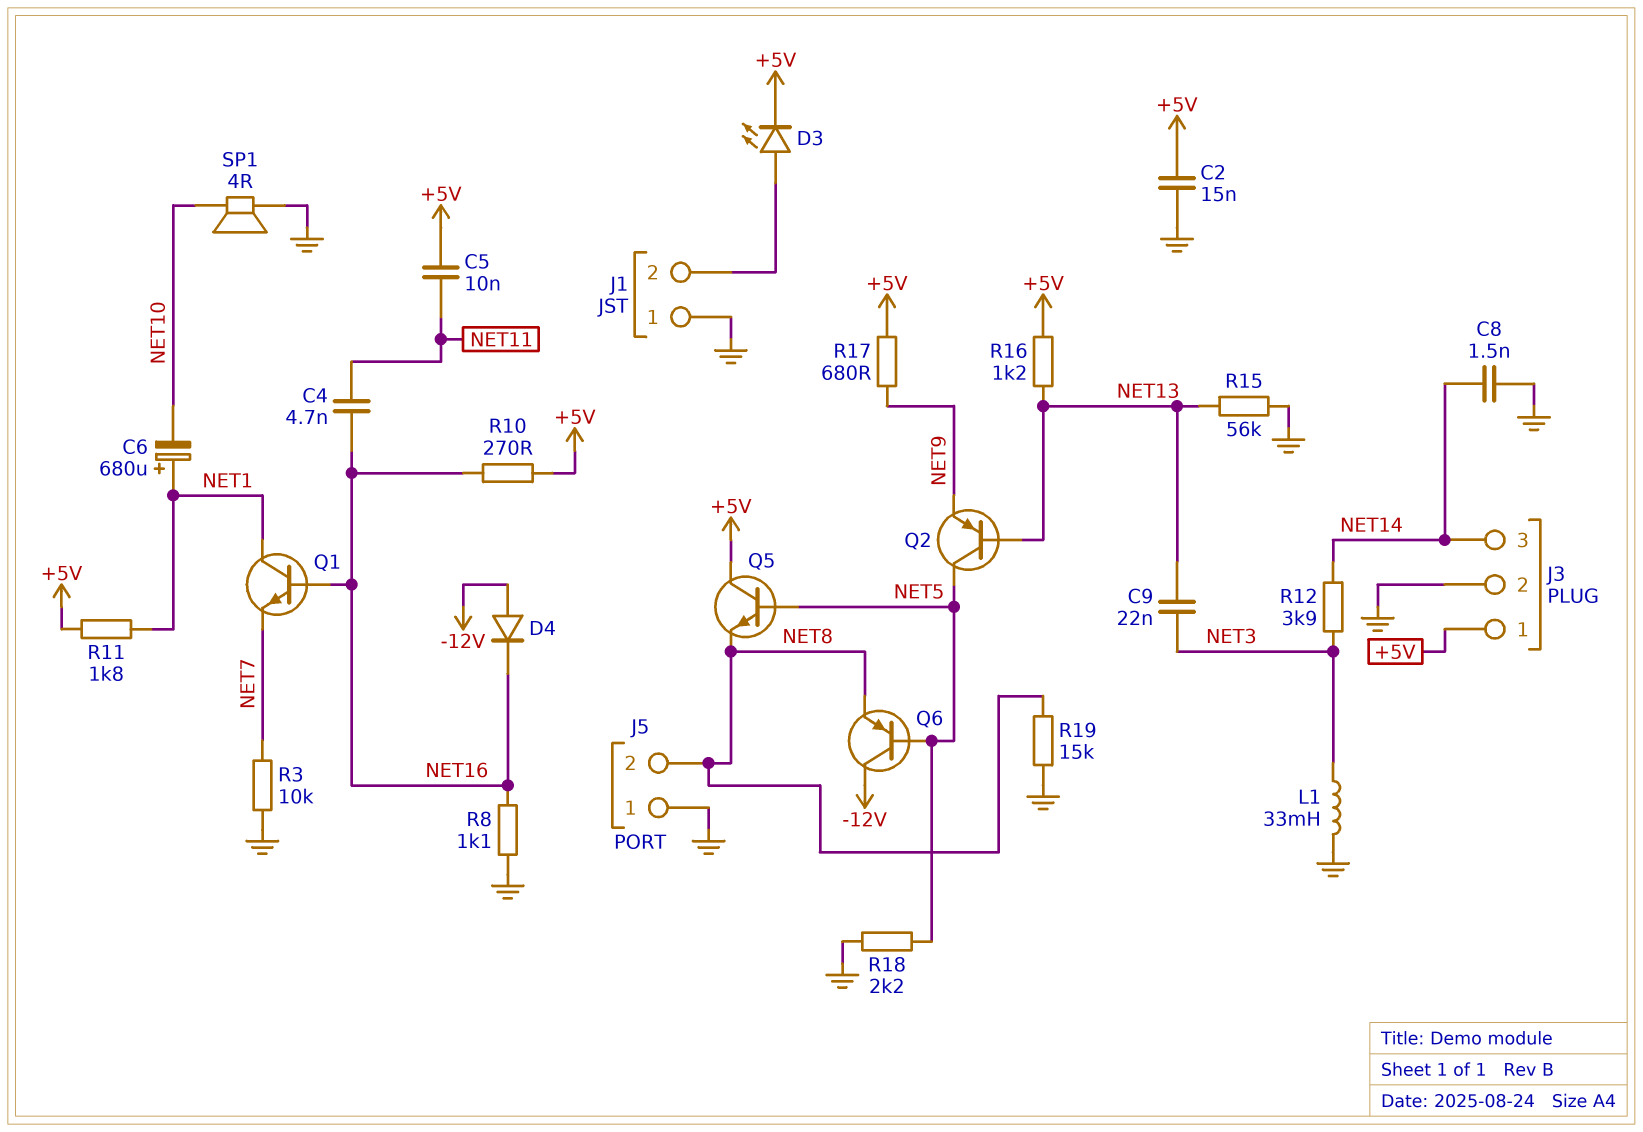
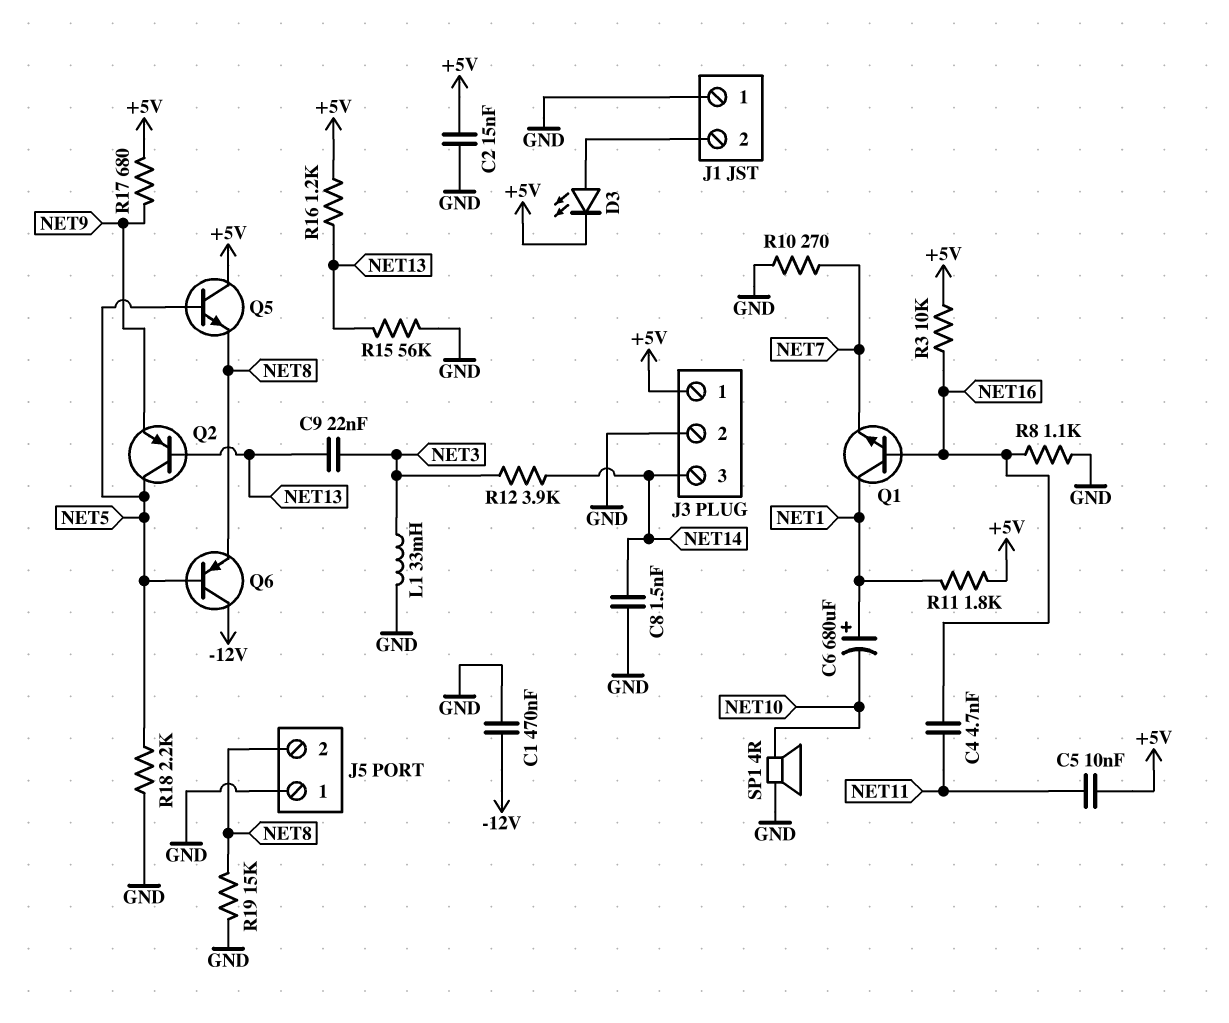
C1: none -> 470nF (-12V, GND)
D4: diode (A -12V, K NET16) -> none
R3: 10k (GND, NET7) -> 10k (+5V, NET16)
R10: 270 (+5V, NET16) -> 270 (GND, NET7)

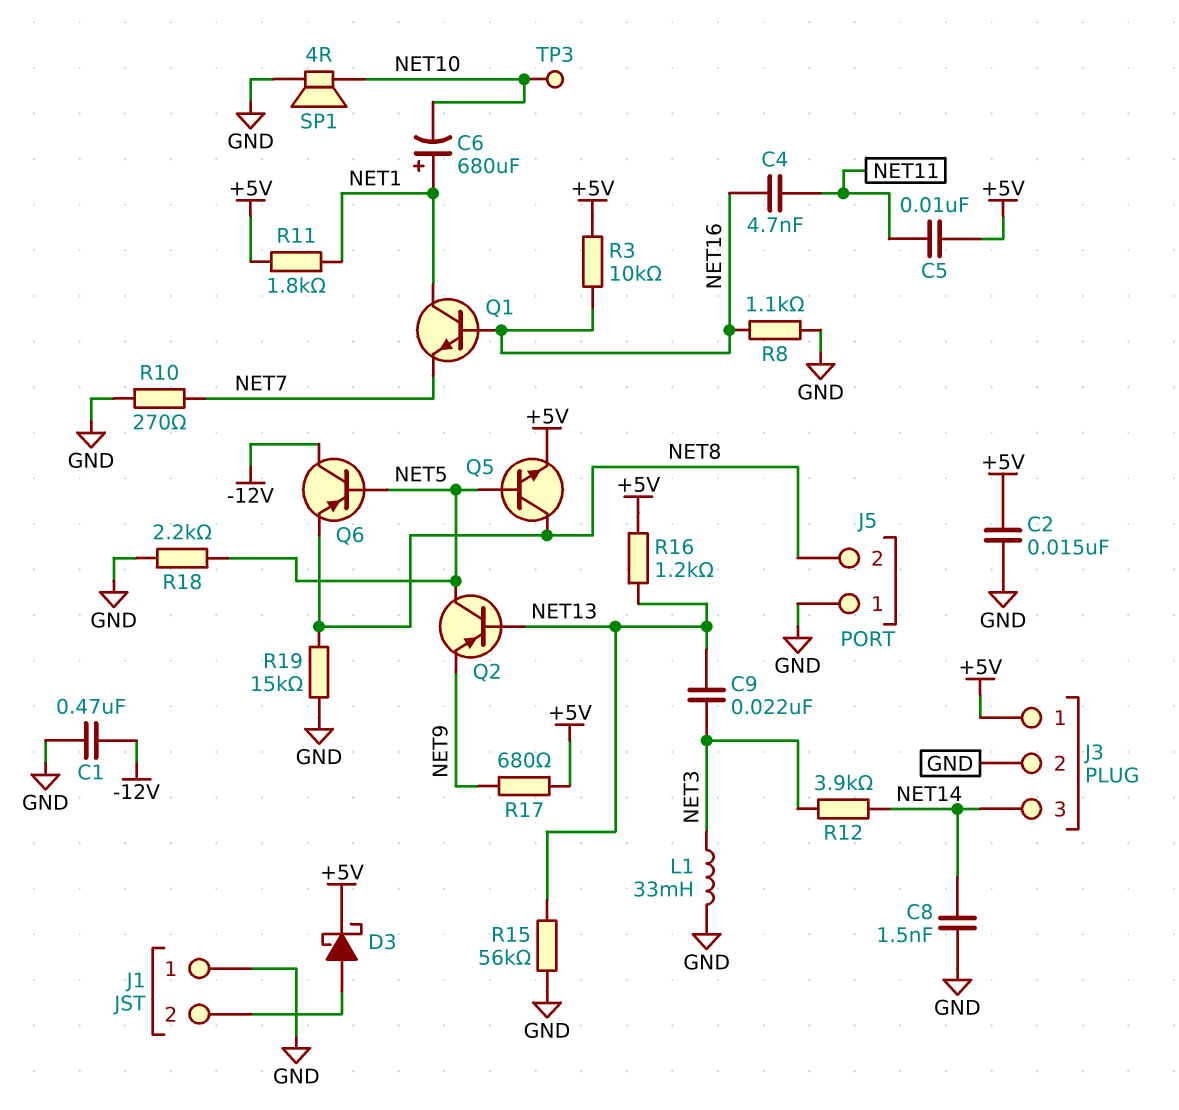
D3: LED (A J1/2, K +5V) -> schottky (A J1/2, K +5V)
Q5: NPN (B NET5, C +5V, E NET8) -> NPN (B NET5, C NET8, E +5V)
TP3: none -> test point (NET10)

